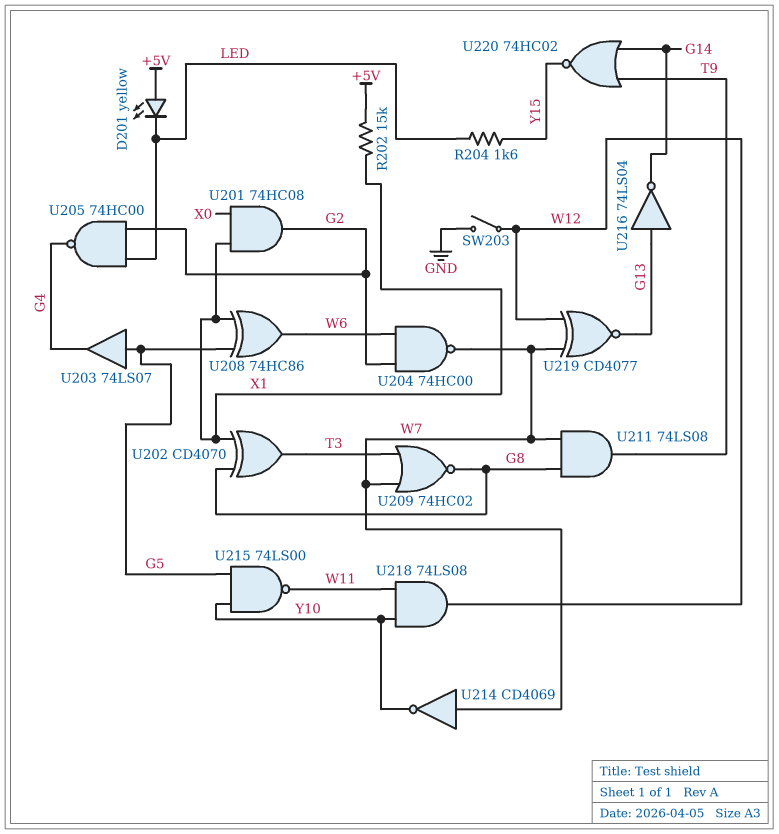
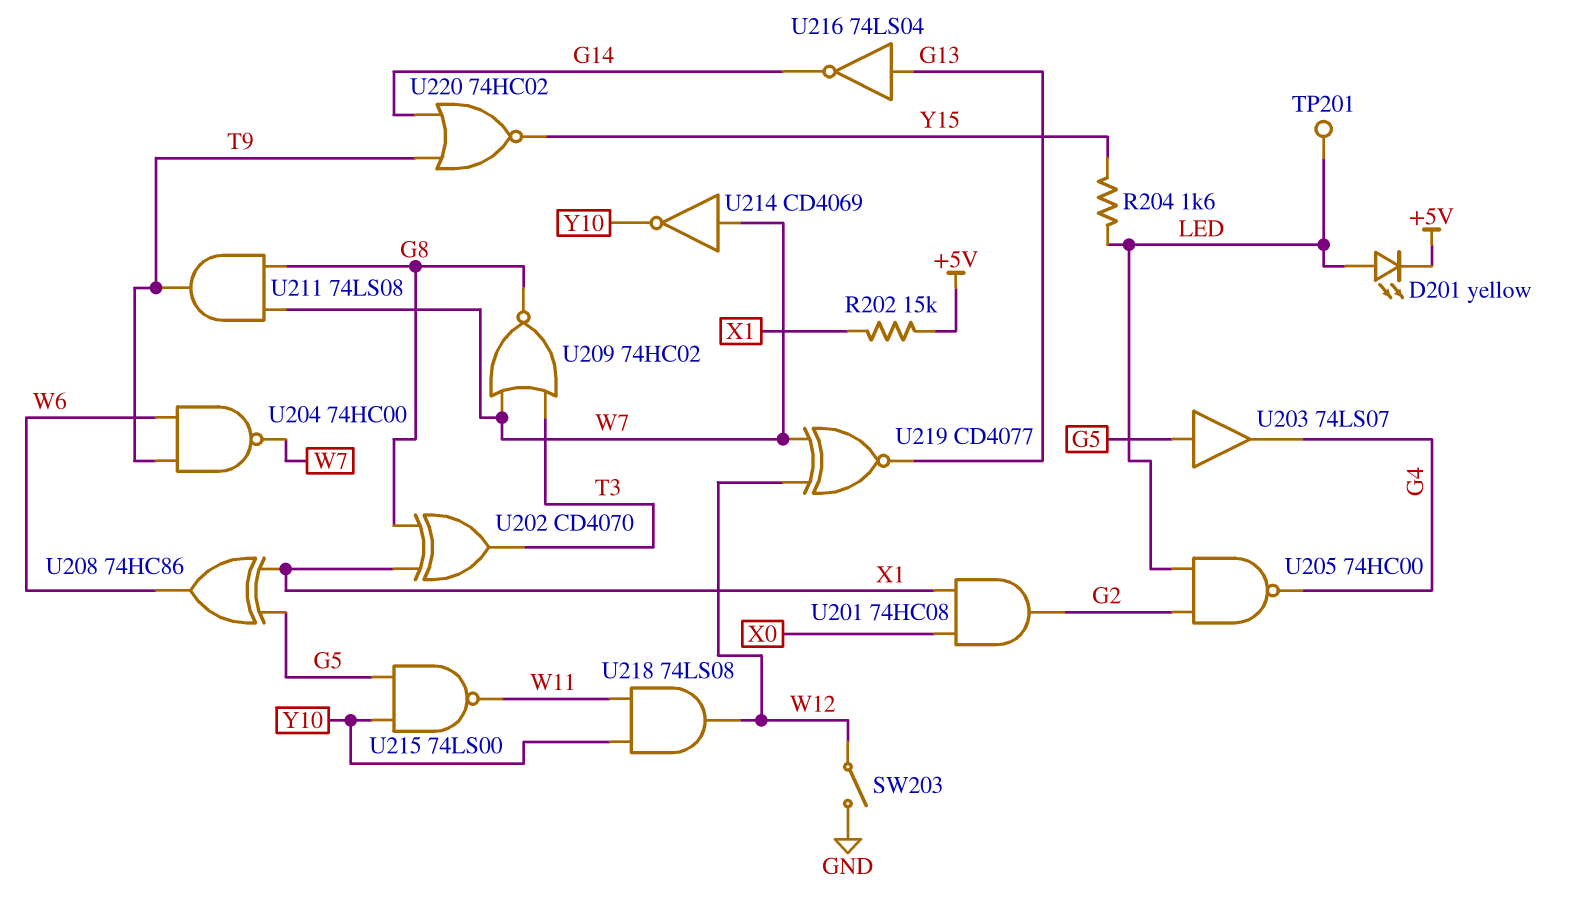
D201: LED yellow (A +5V, K LED) -> LED yellow (A LED, K +5V)
TP201: none -> test point (LED)
U204: NAND 74HC00 (in G2, in W6, out W7) -> NAND 74HC00 (in T9, in W6, out W7)

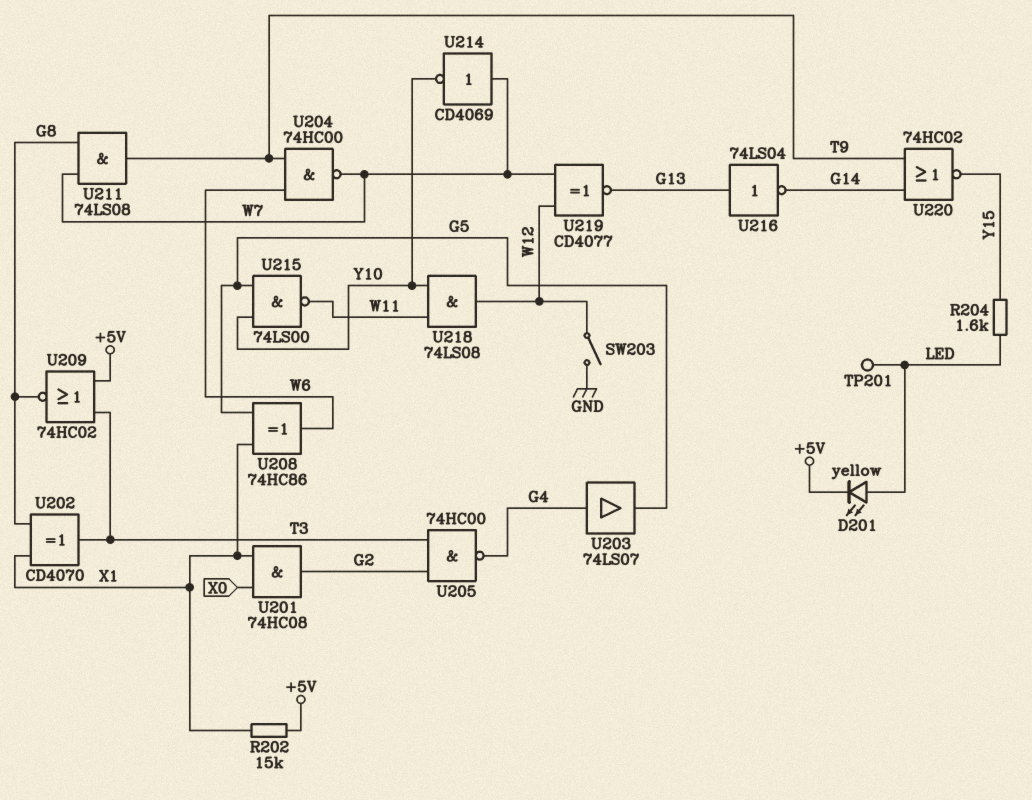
U203: buffer 74LS07 (in G5, out G4) -> buffer 74LS07 (in G4, out G5)
U205: NAND 74HC00 (in G2, in LED, out G4) -> NAND 74HC00 (in G2, in T3, out G4)
U209: NOR 74HC02 (in T3, in W7, out G8) -> NOR 74HC02 (in +5V, in T3, out G8)

